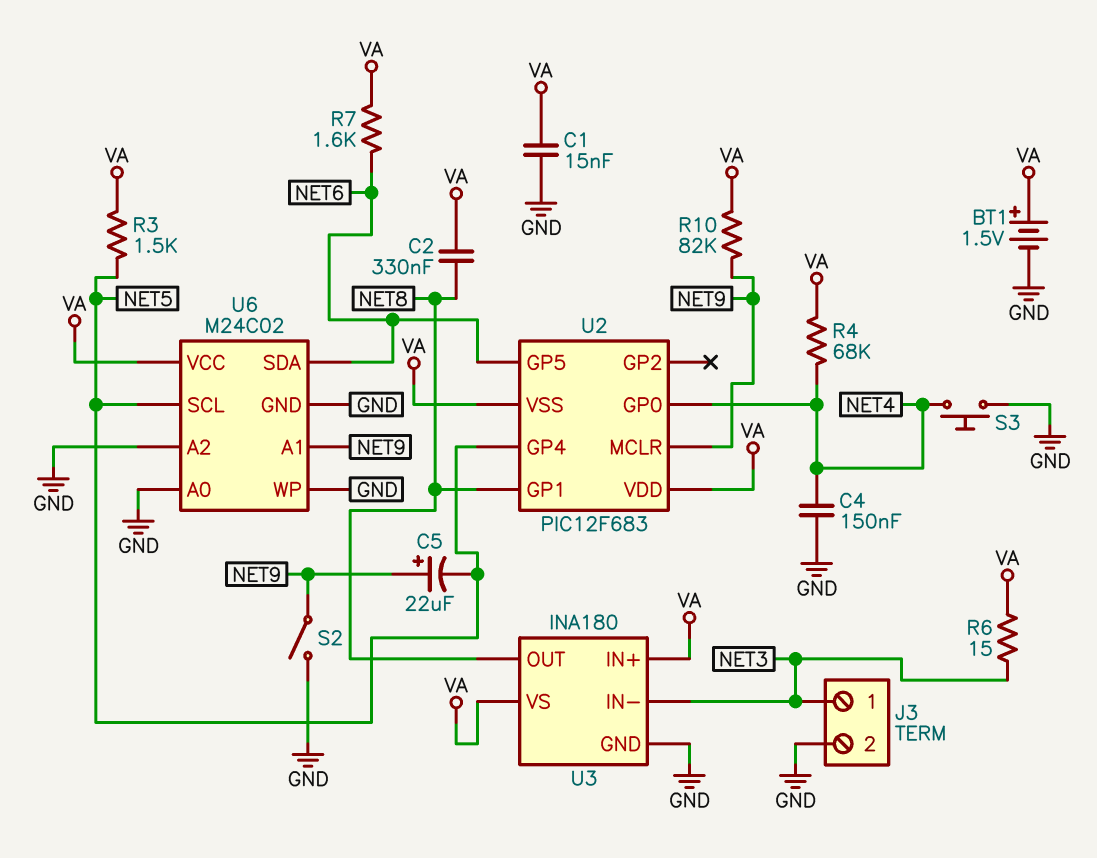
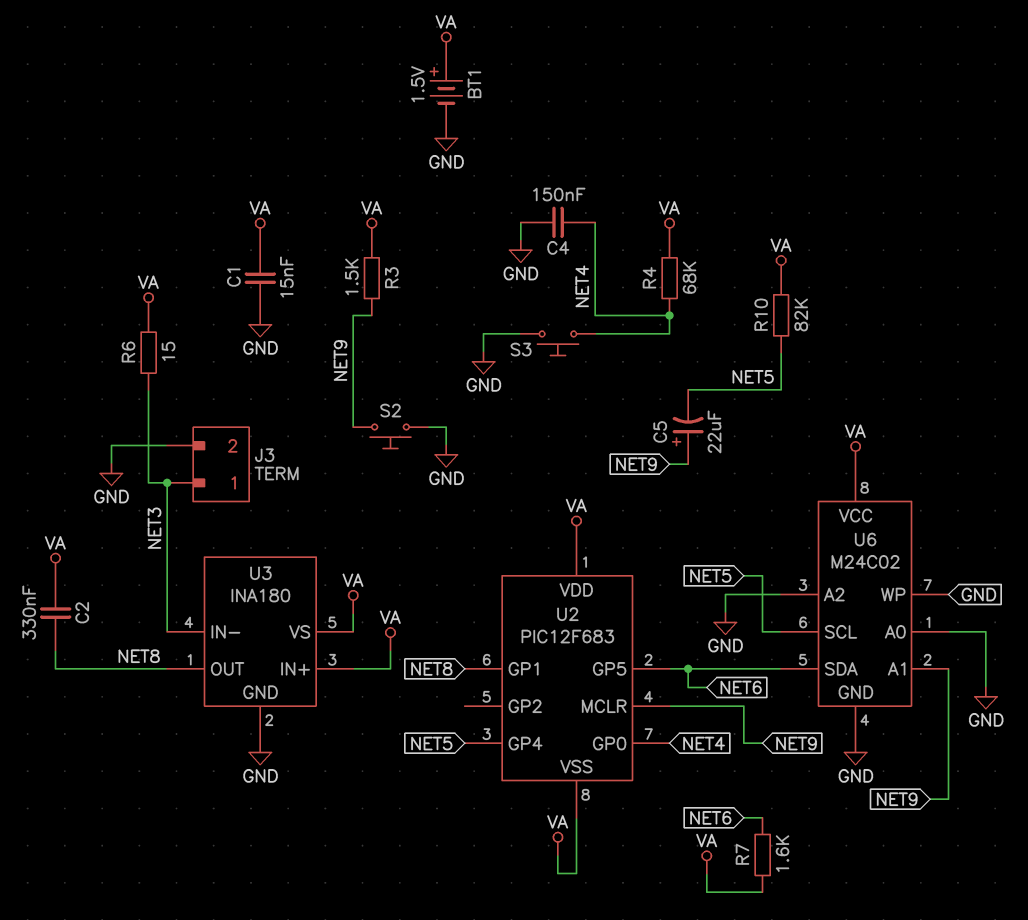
R3: 1.5k (NET5, VA) -> 1.5k (NET9, VA)
R10: 82k (NET9, VA) -> 82k (NET5, VA)
S2: switch (GND, NET9) -> button (GND, NET9)

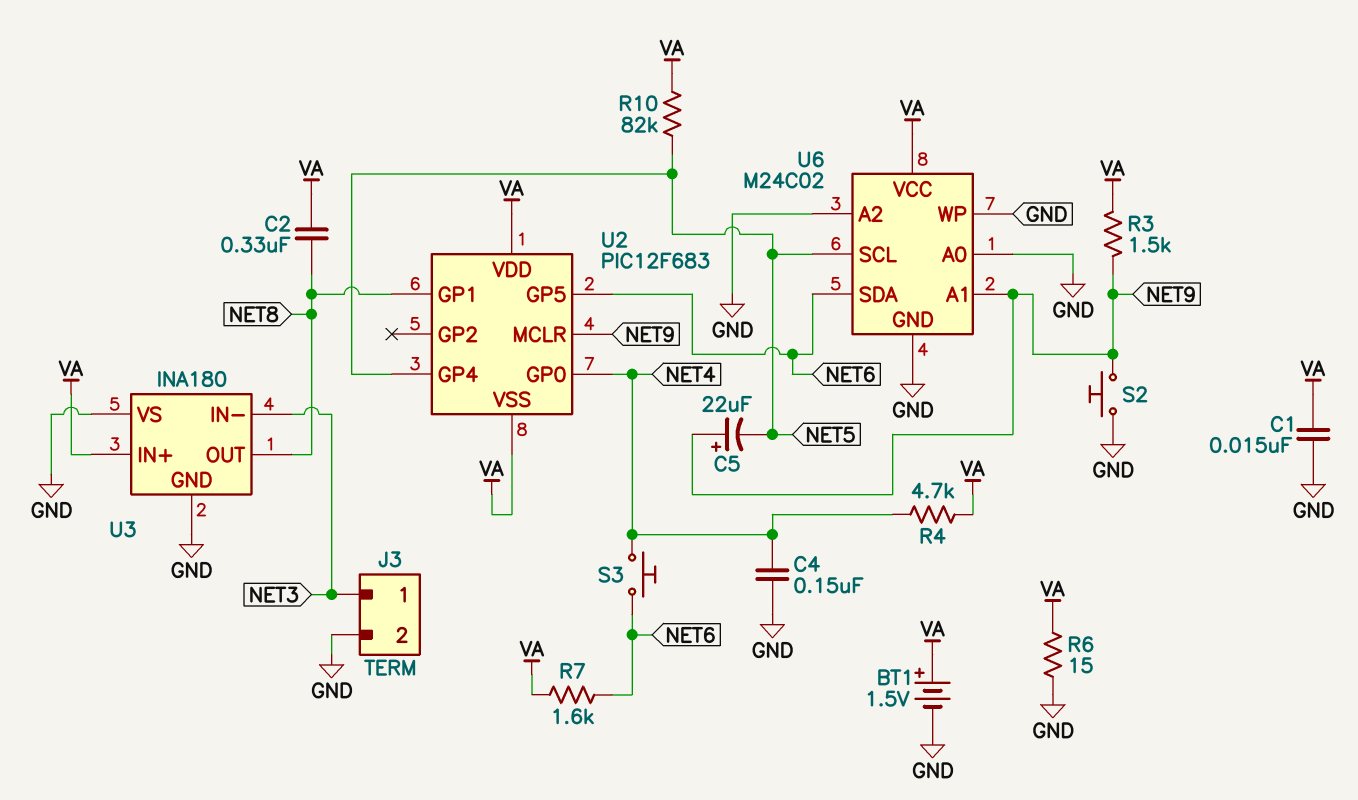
R4: 68k (NET4, VA) -> 4.7k (NET4, VA)
R6: 15 (NET3, VA) -> 15 (GND, VA)
S3: button (GND, NET4) -> button (NET4, NET6)
U3 pin VS: VA -> GND

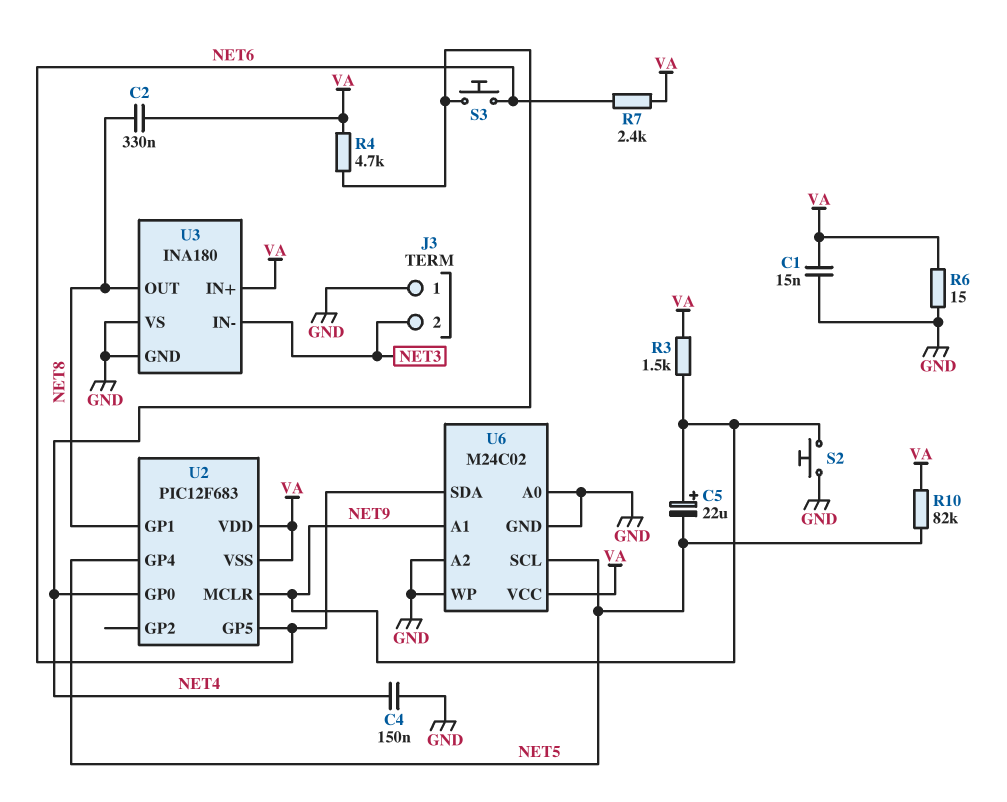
BT1: 1.5V (plus VA, minus GND) -> none
J3 pin 1: NET3 -> GND
J3 pin 2: GND -> NET3
R7: 1.6k (NET6, VA) -> 2.4k (NET6, VA)

